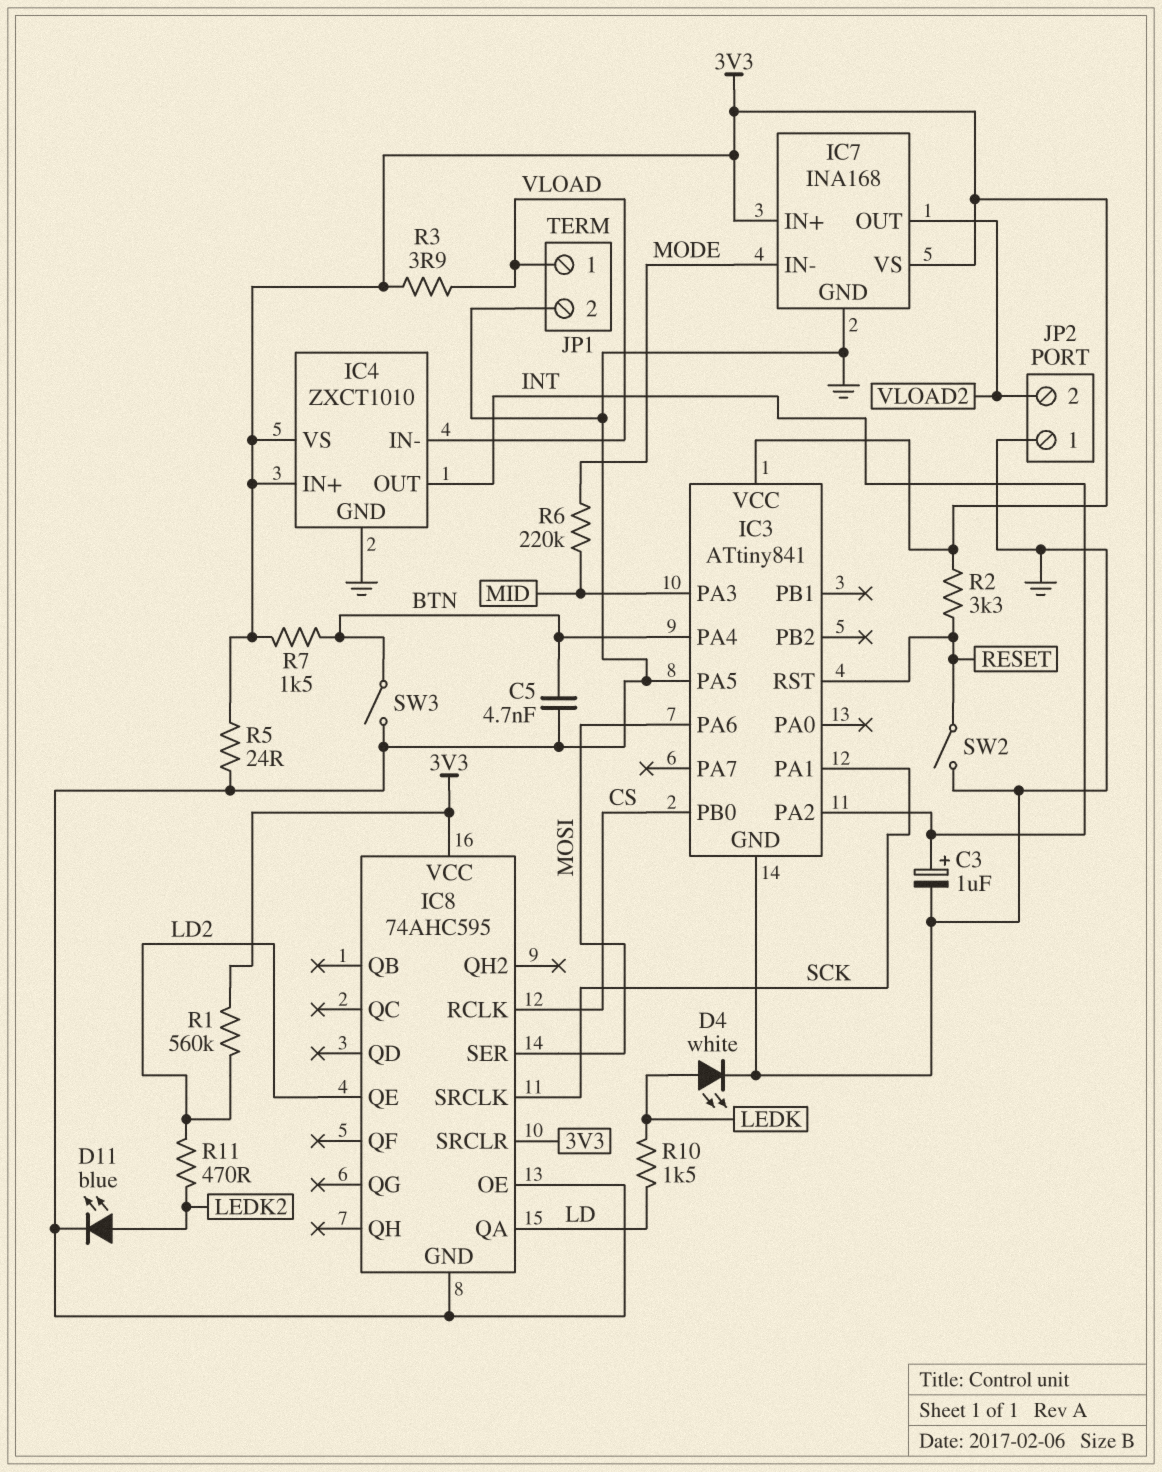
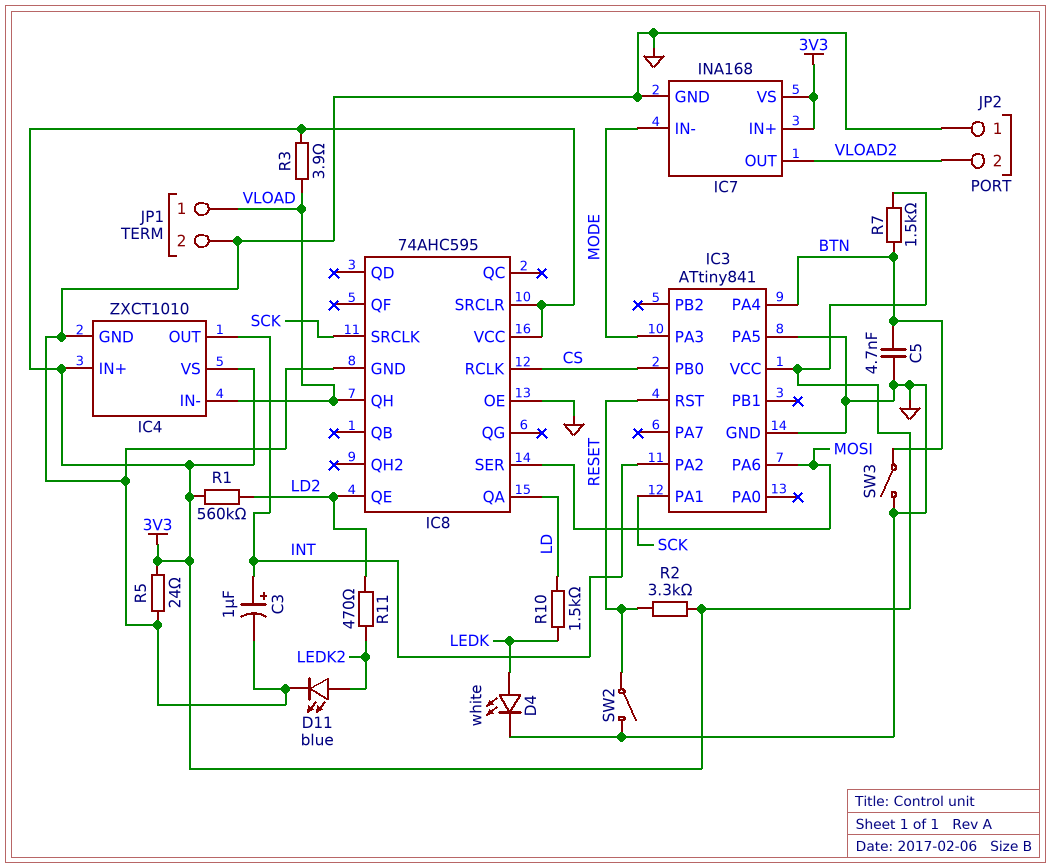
IC3 pin PA3: MID -> MODE
IC8 pin QH: none -> VLOAD
R6: 220k (MID, MODE) -> none

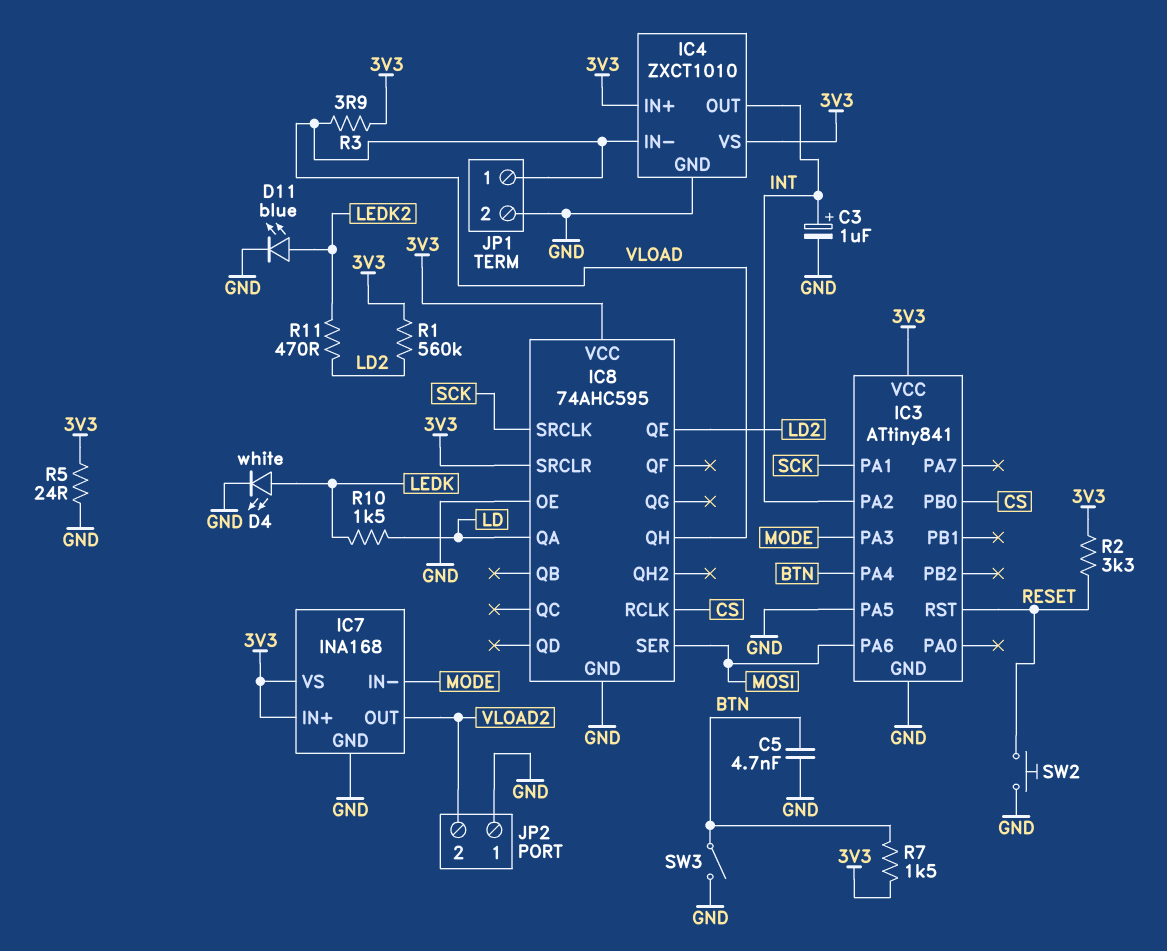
SW2: switch (GND, RESET) -> button (GND, RESET)

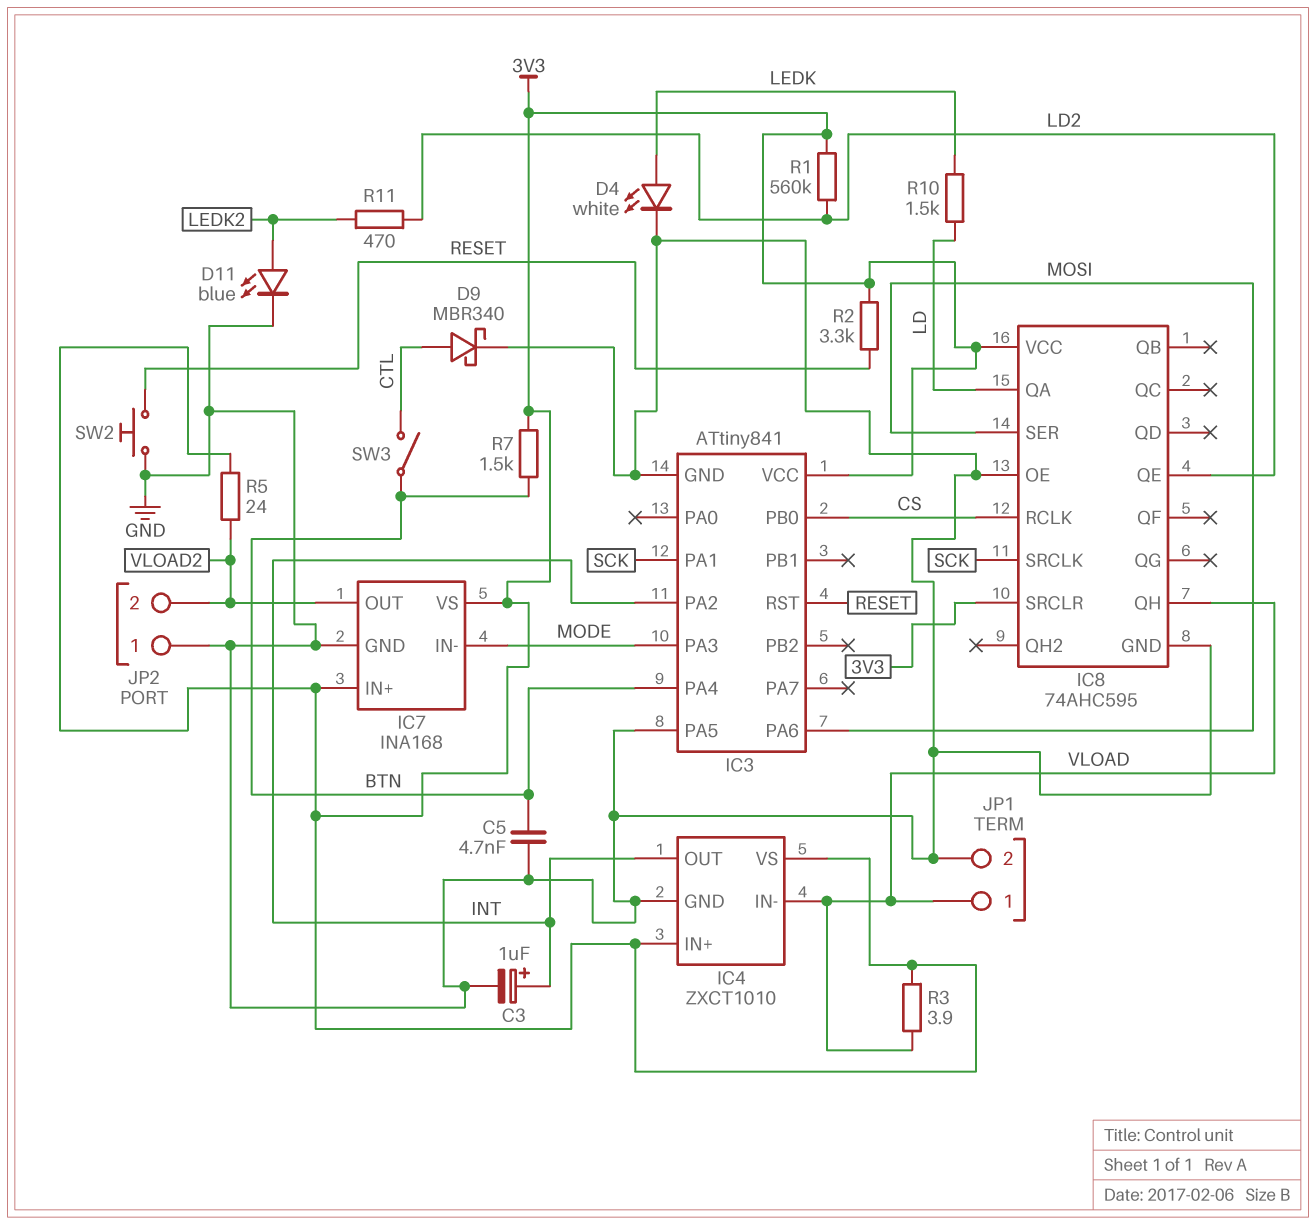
D9: none -> schottky MBR340 (A CTL, K GND)
R5: 24 (3V3, GND) -> 24 (3V3, VLOAD2)
SW3: switch (BTN, GND) -> switch (BTN, CTL)

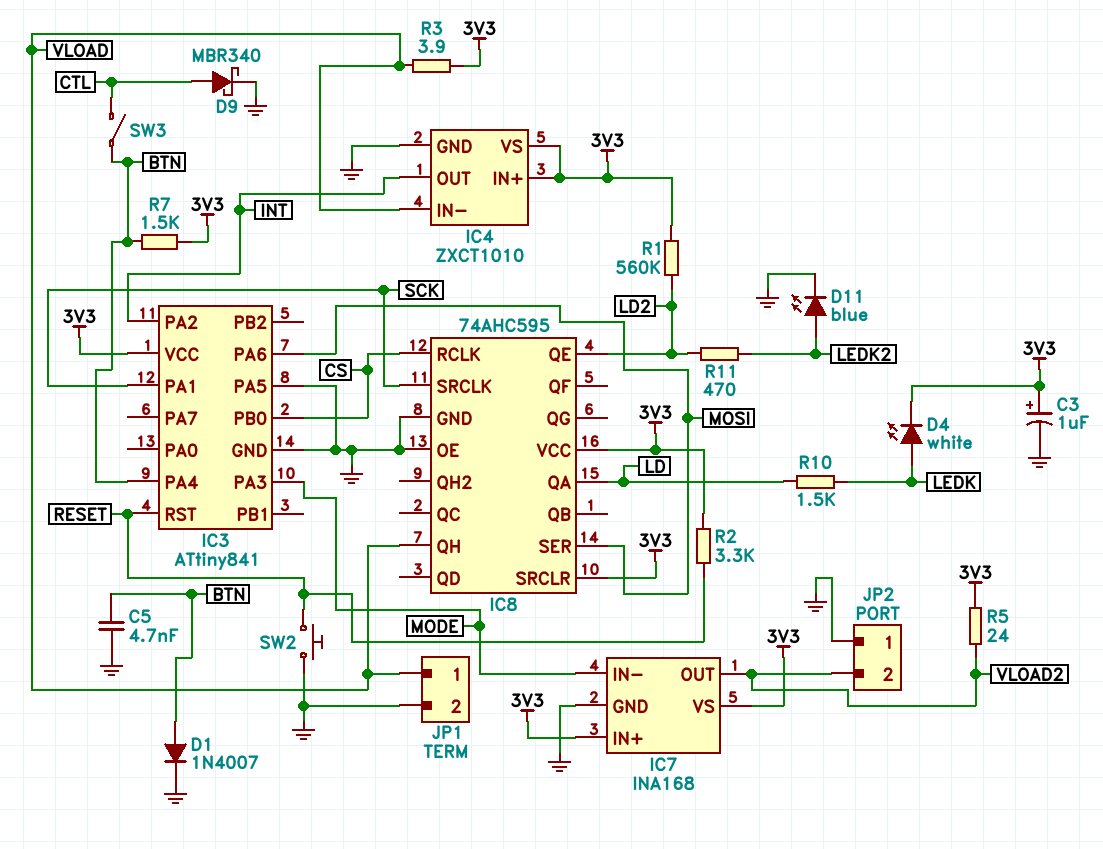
C3: 1uF (plus INT, minus GND) -> 1uF (plus 3V3, minus GND)
D1: none -> diode 1N4007 (A BTN, K GND)
D4: LED white (A LEDK, K GND) -> LED white (A LEDK, K 3V3)

